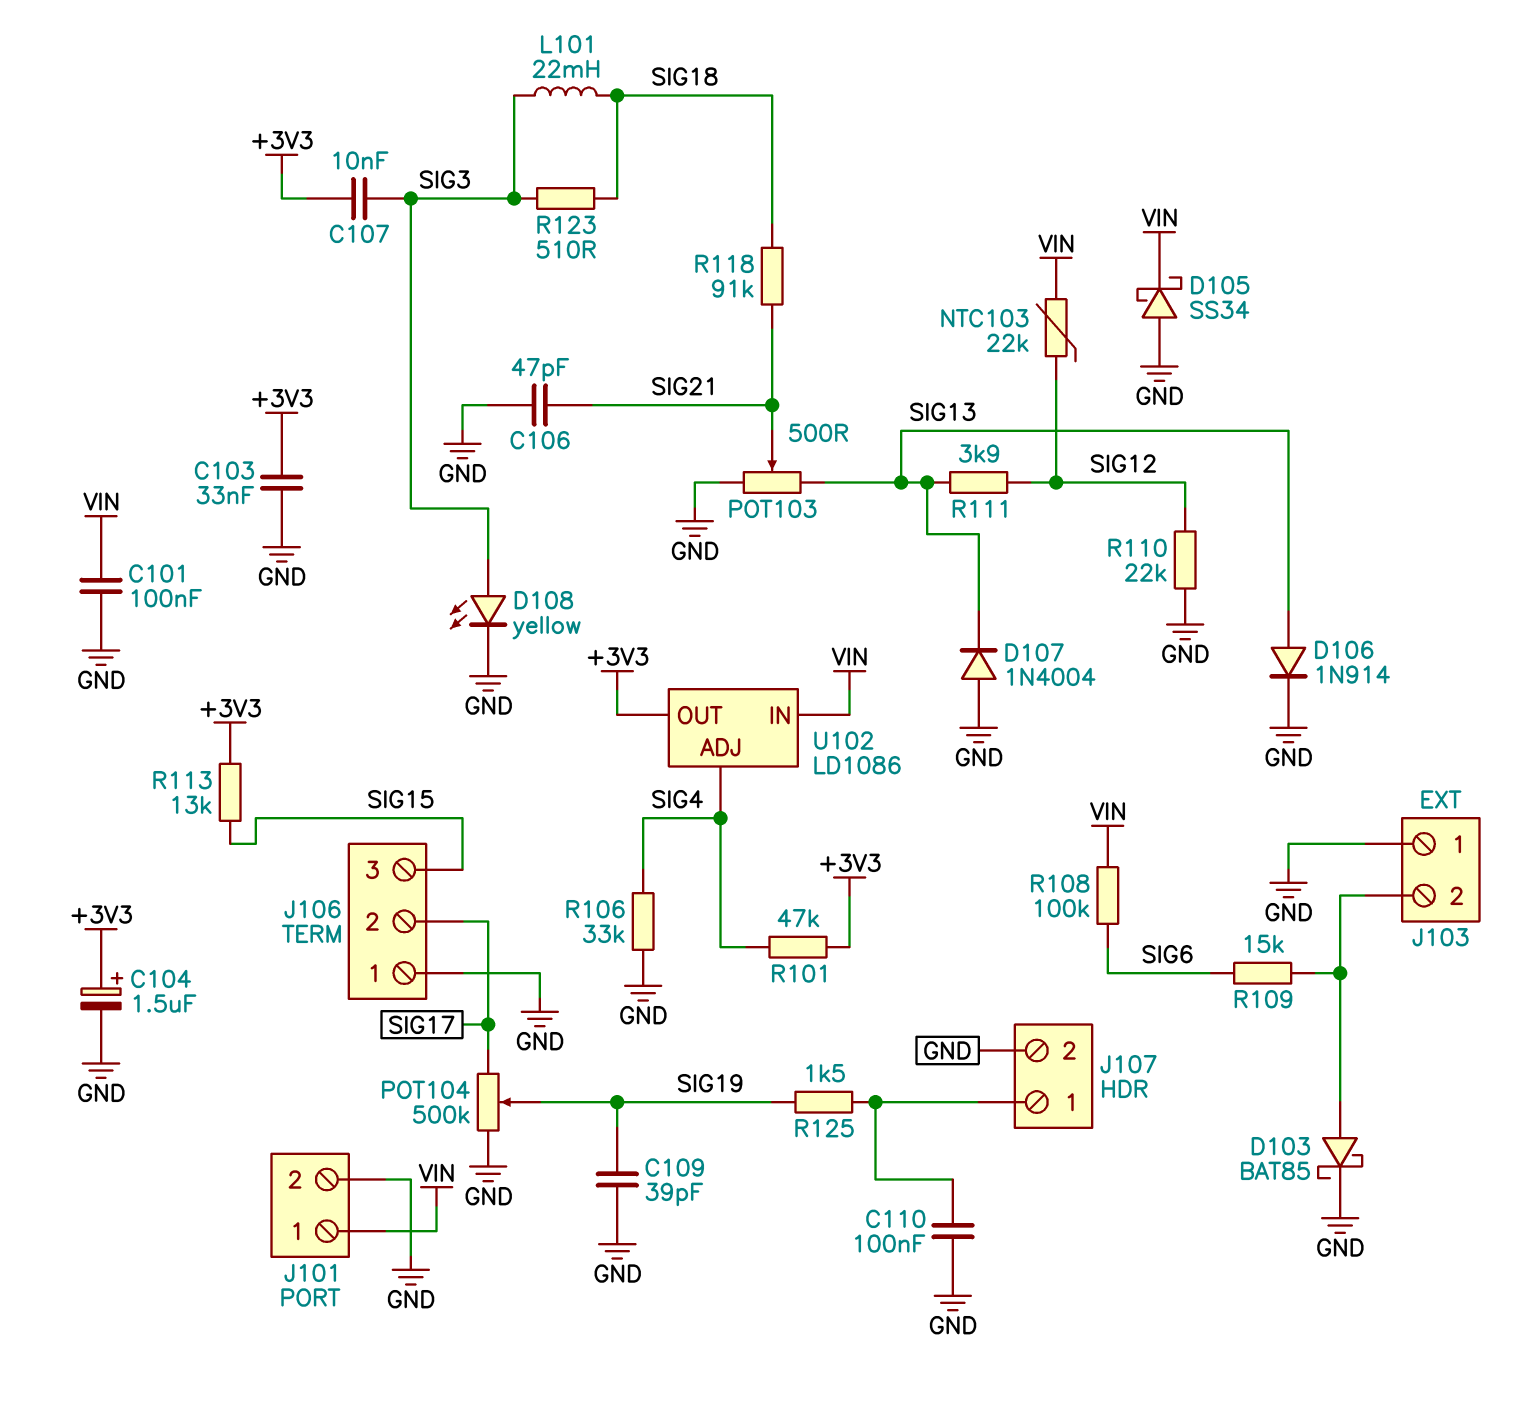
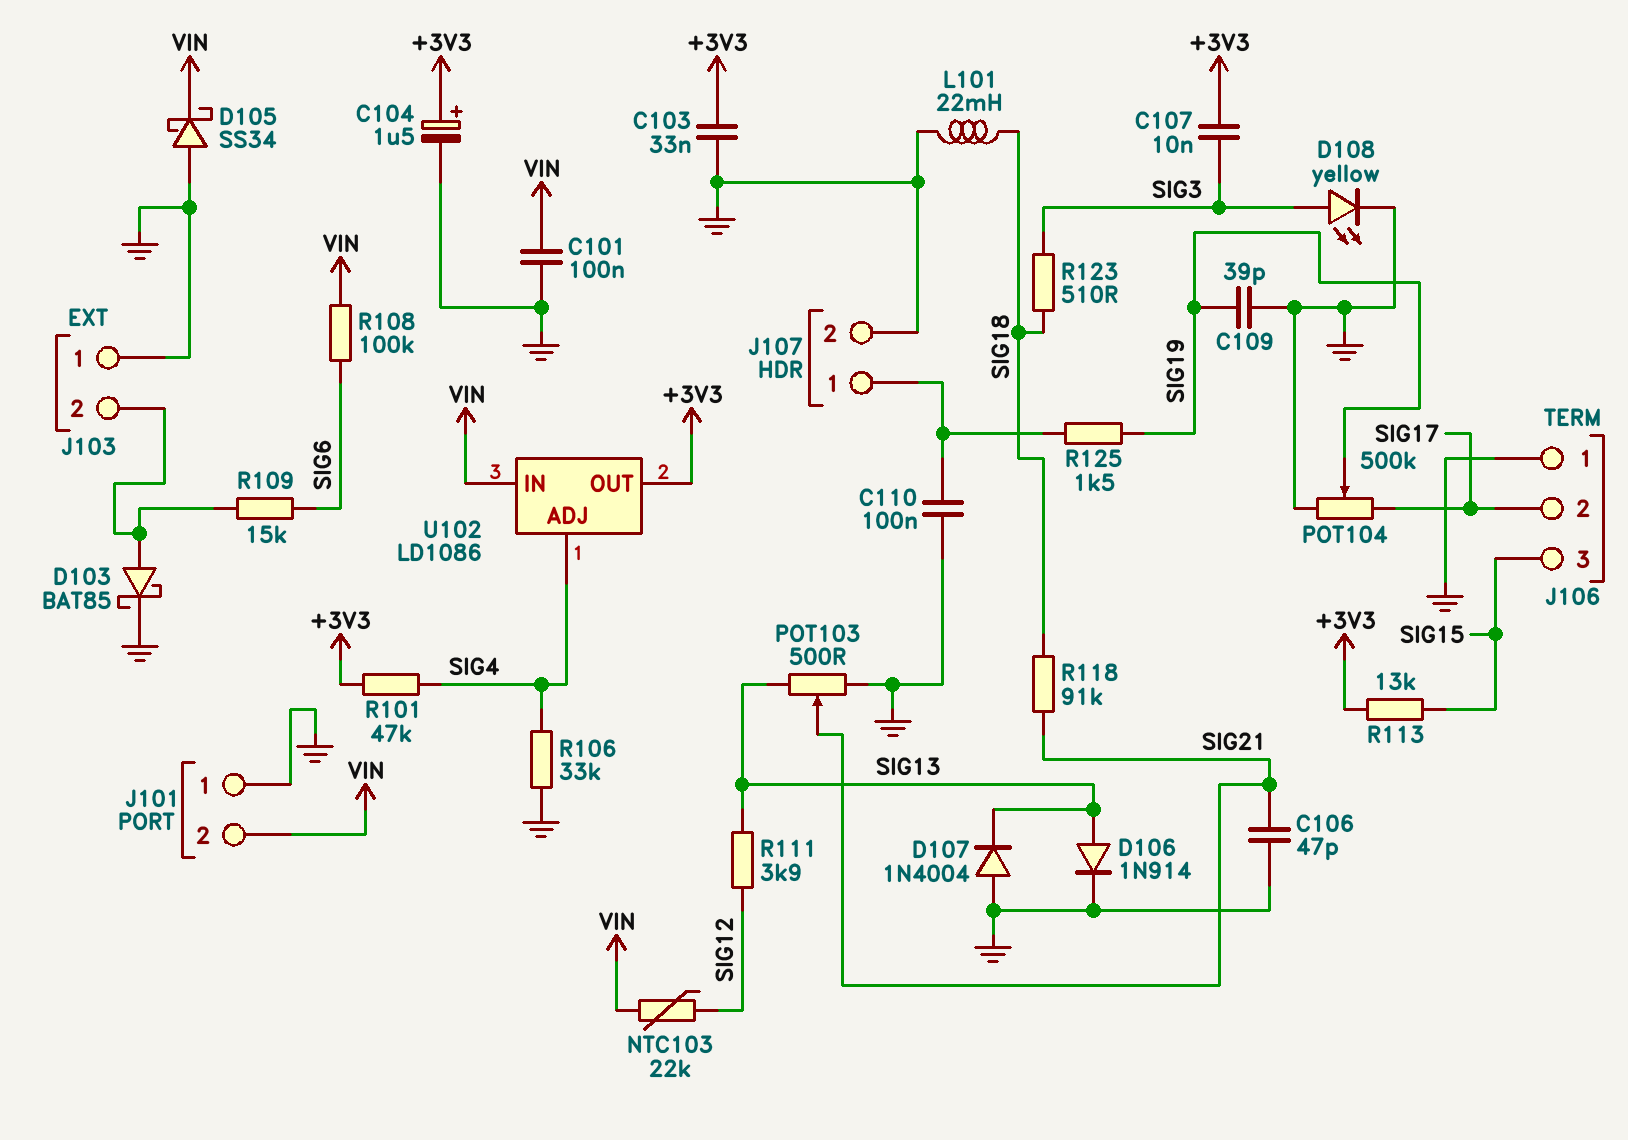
J101 pin 1: VIN -> GND
J101 pin 2: GND -> VIN
L101: 22mH (SIG3, SIG18) -> 22mH (GND, SIG18)
R110: 22k (GND, SIG12) -> none

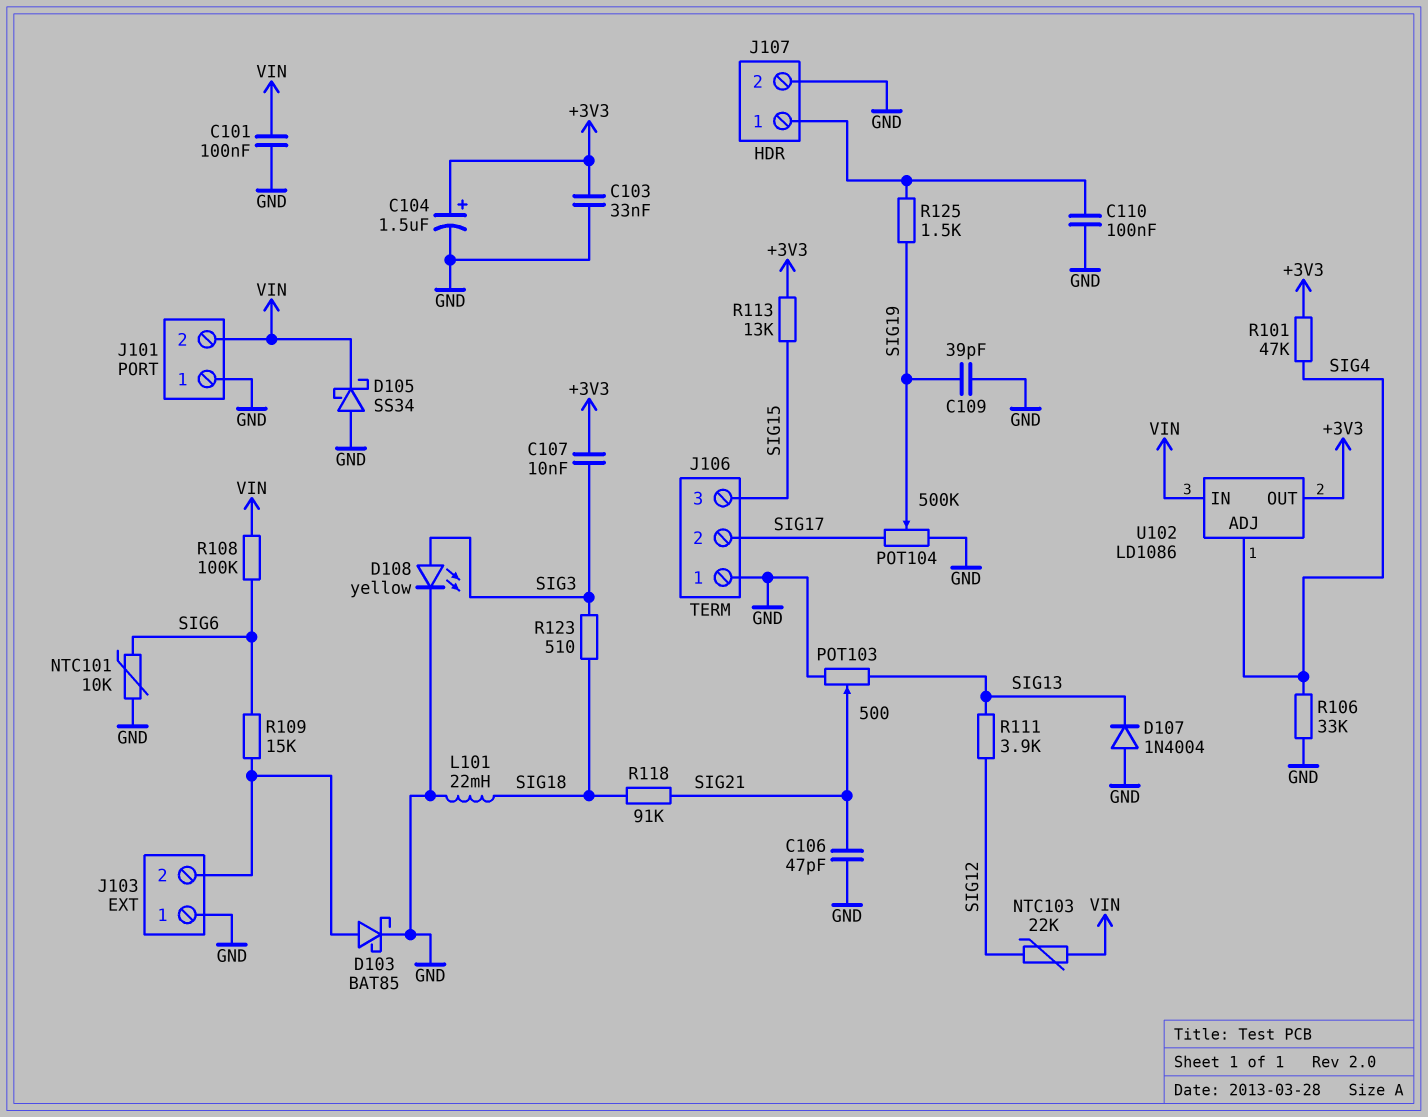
D106: diode 1N914 (A SIG13, K GND) -> none
NTC101: none -> 10k (GND, SIG6)

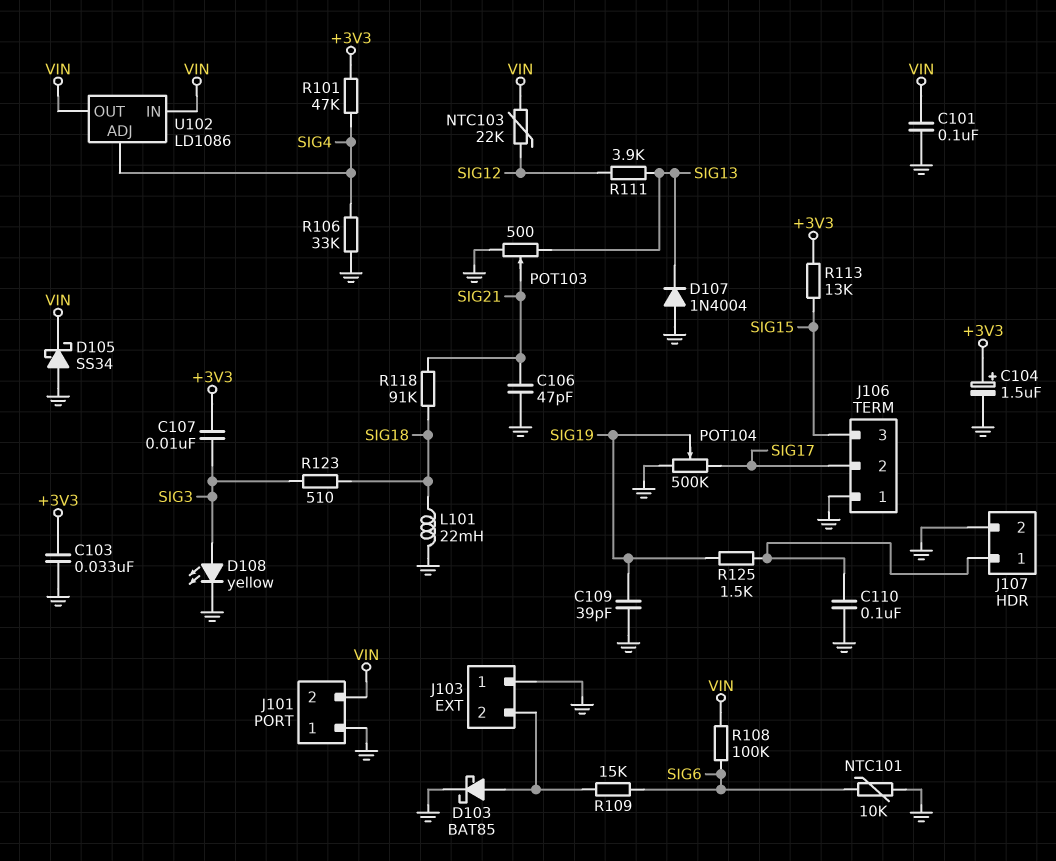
U102 pin OUT: +3V3 -> VIN

